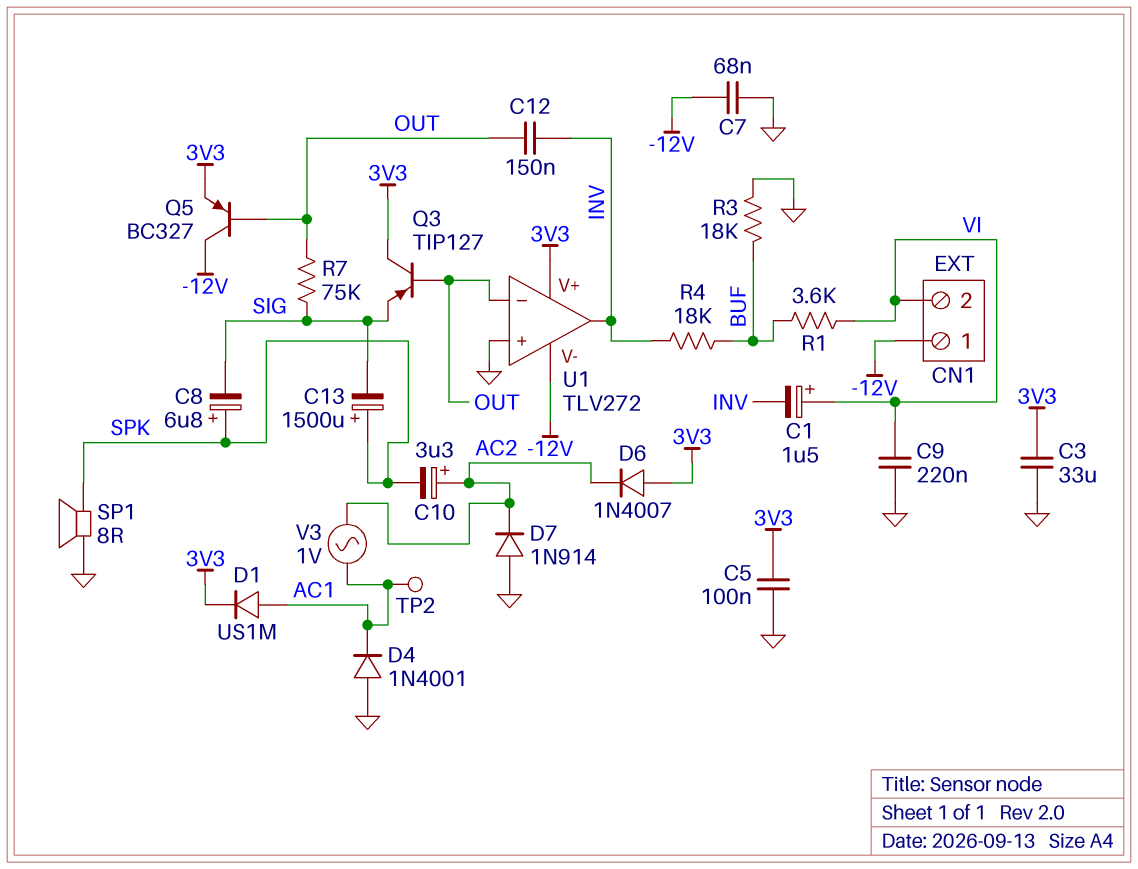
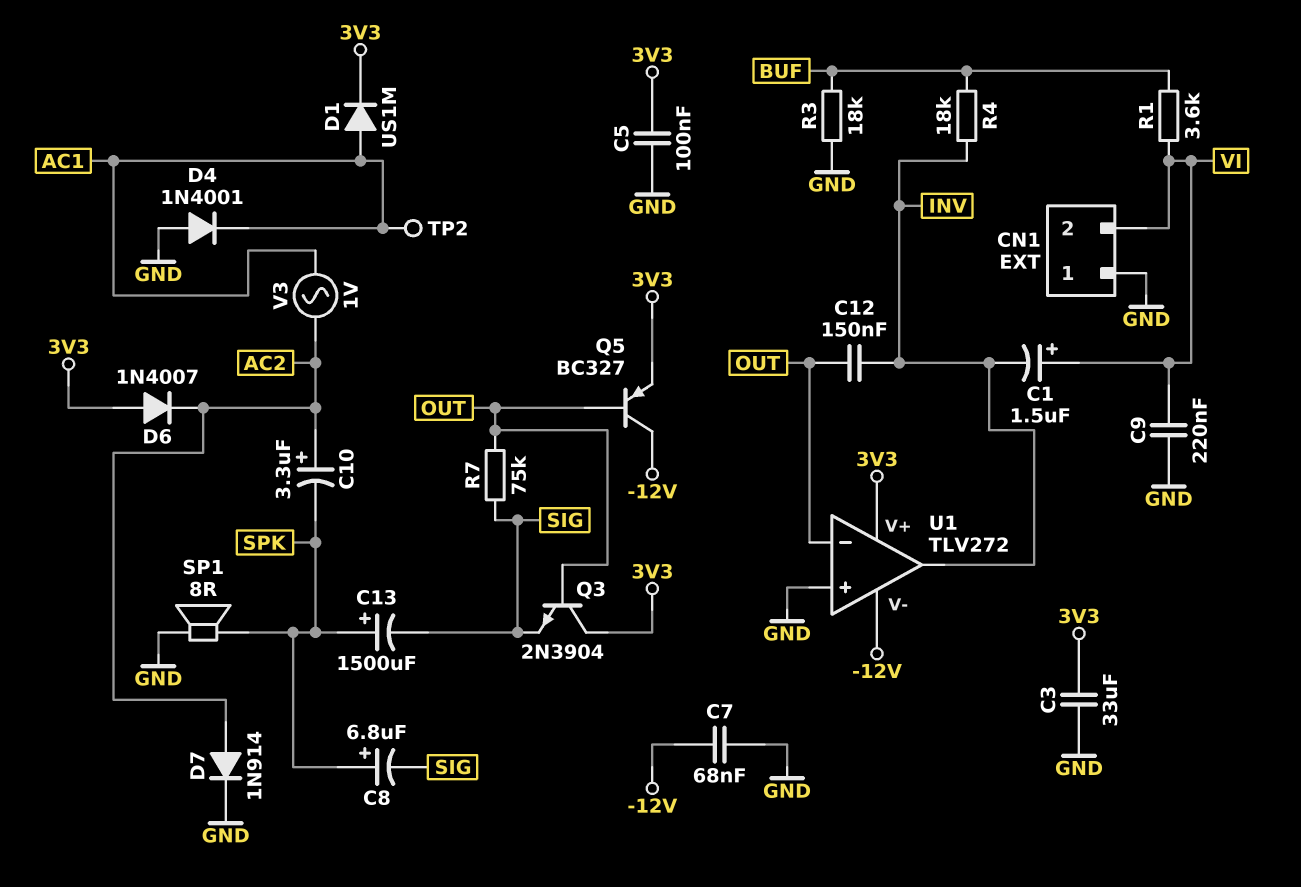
CN1 pin 1: -12V -> GND
D7: diode 1N914 (A GND, K AC2) -> diode 1N914 (A AC2, K GND)
Q3: PNP TIP127 (B OUT, C 3V3, E SIG) -> NPN 2N3904 (B OUT, C 3V3, E SIG)

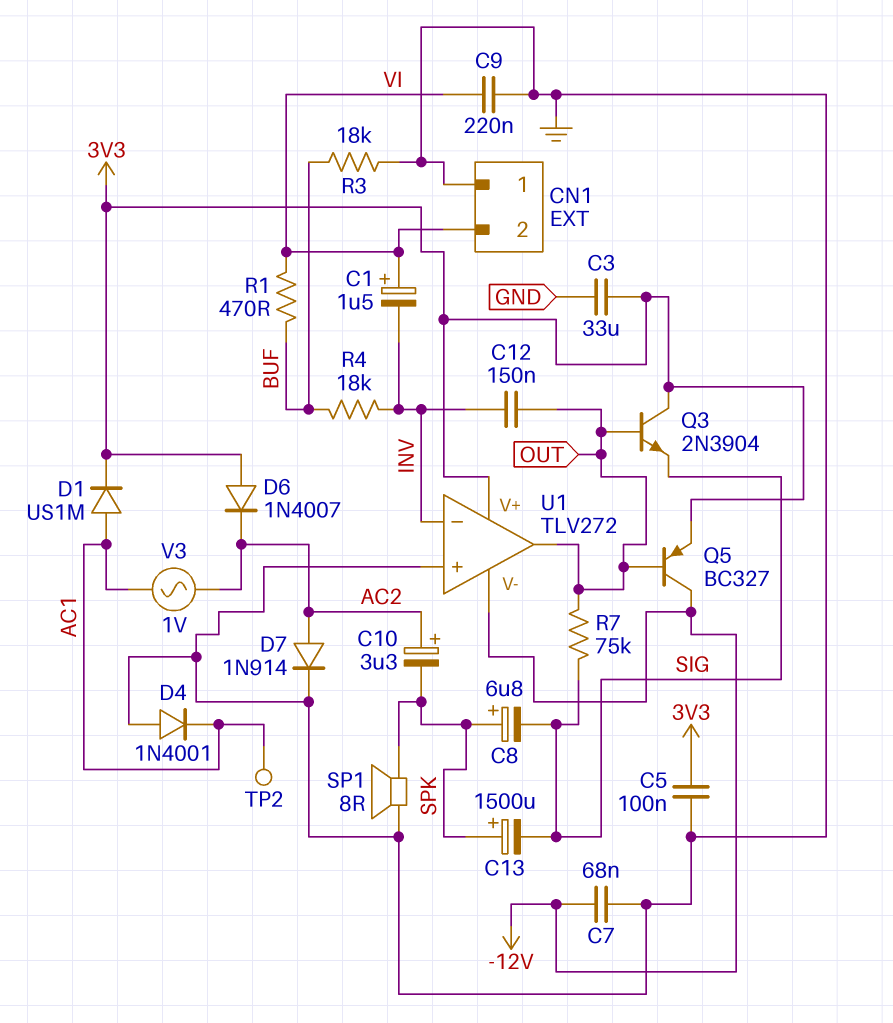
R1: 3.6k (BUF, VI) -> 470 (BUF, VI)
U1 pin in-: OUT -> INV
U1 pin out: INV -> OUT

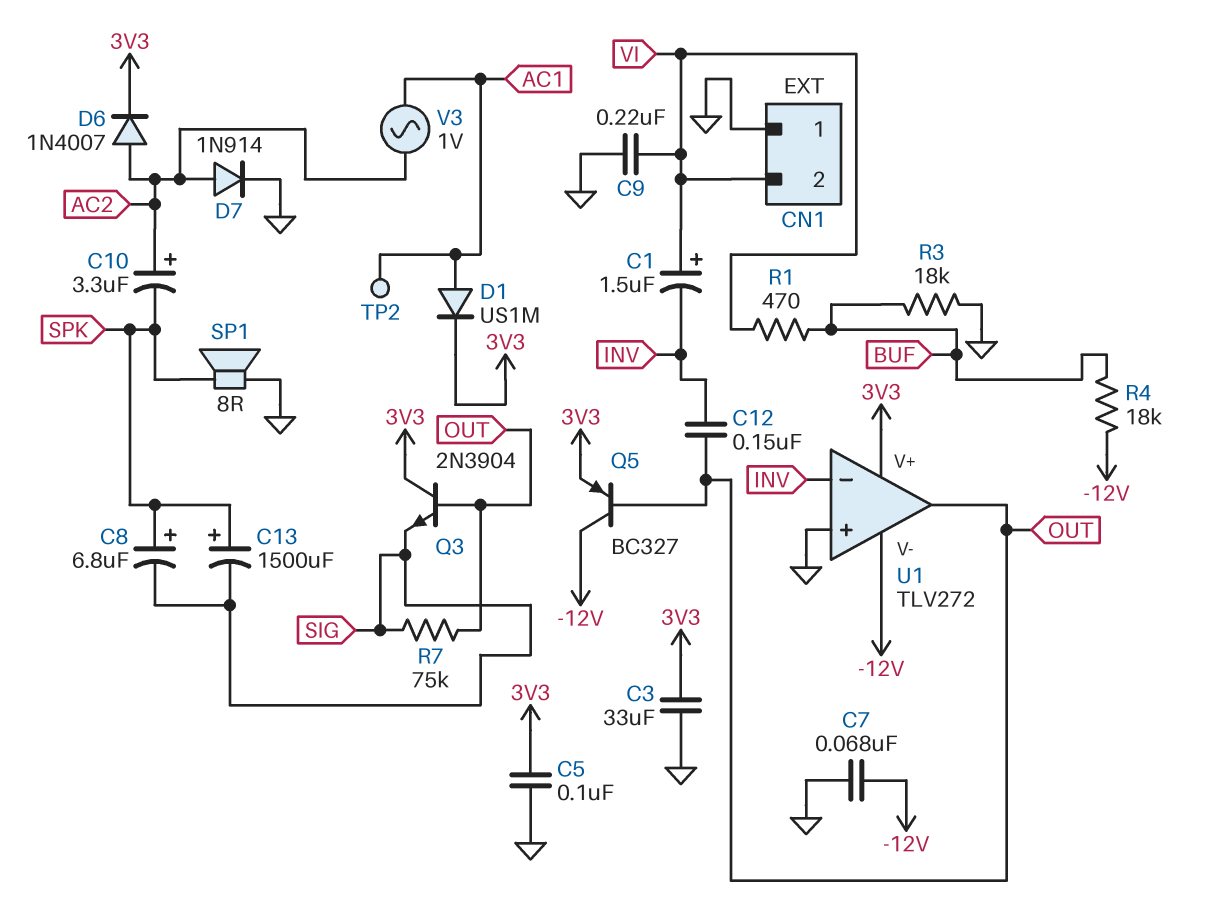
D4: diode 1N4001 (A GND, K AC1) -> none
D6: diode 1N4007 (A 3V3, K AC2) -> diode 1N4007 (A AC2, K 3V3)
R4: 18k (BUF, INV) -> 18k (-12V, BUF)

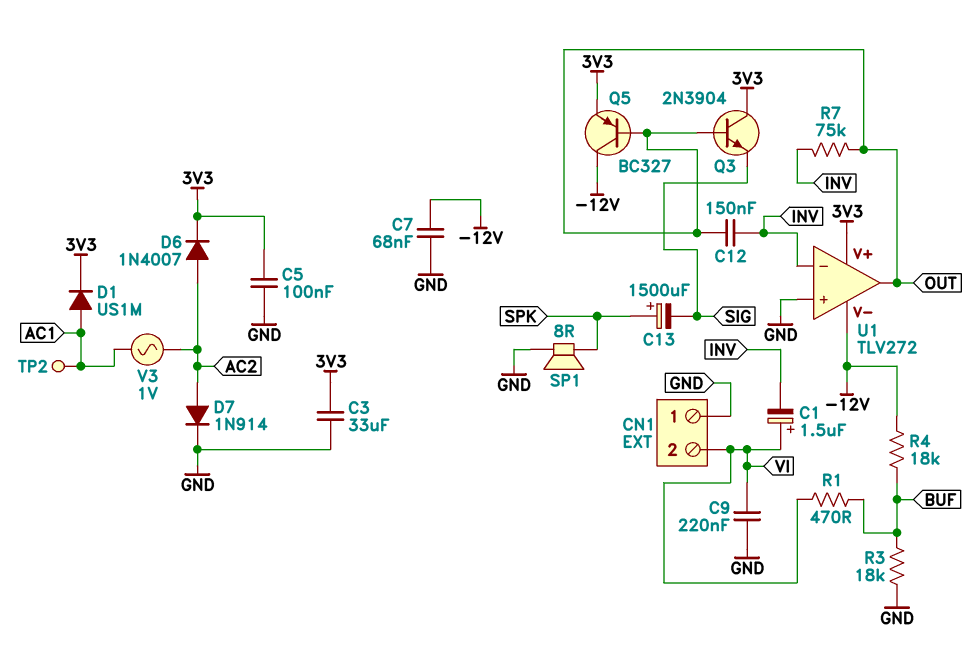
C8: 6.8uF (plus SPK, minus SIG) -> none
C10: 3.3uF (plus AC2, minus SPK) -> none
R7: 75k (OUT, SIG) -> 75k (INV, OUT)

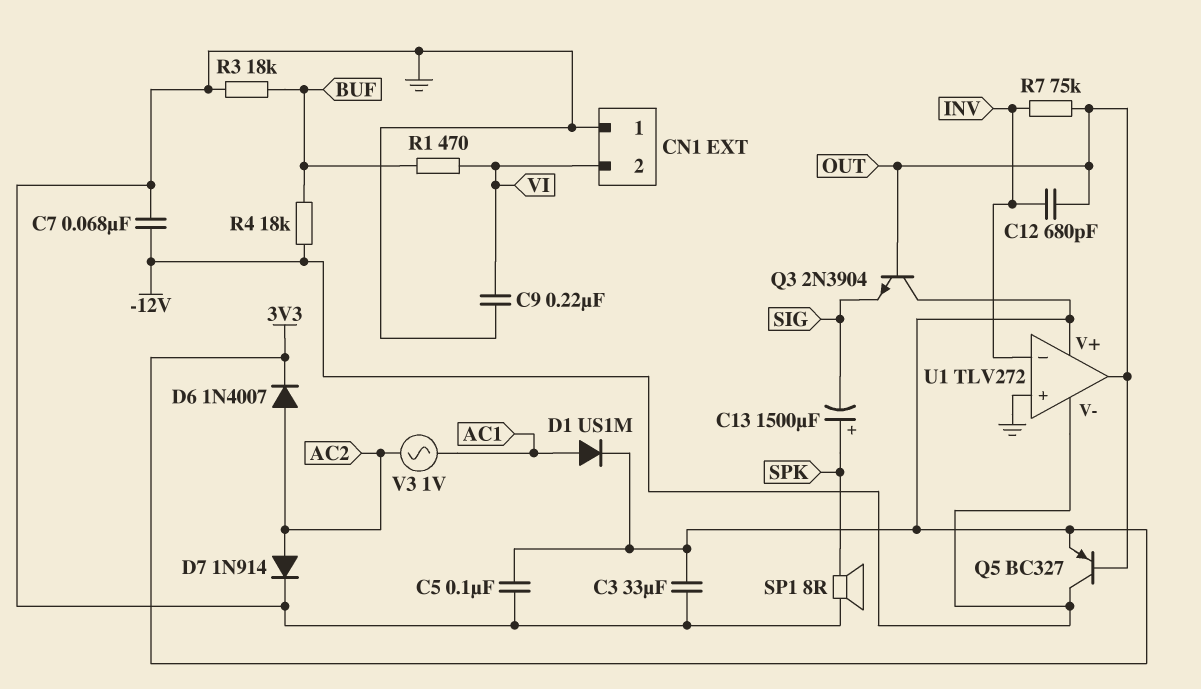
C1: 1.5uF (plus VI, minus INV) -> none
C12: 150nF (INV, OUT) -> 680pF (INV, OUT)
TP2: test point (AC1) -> none

